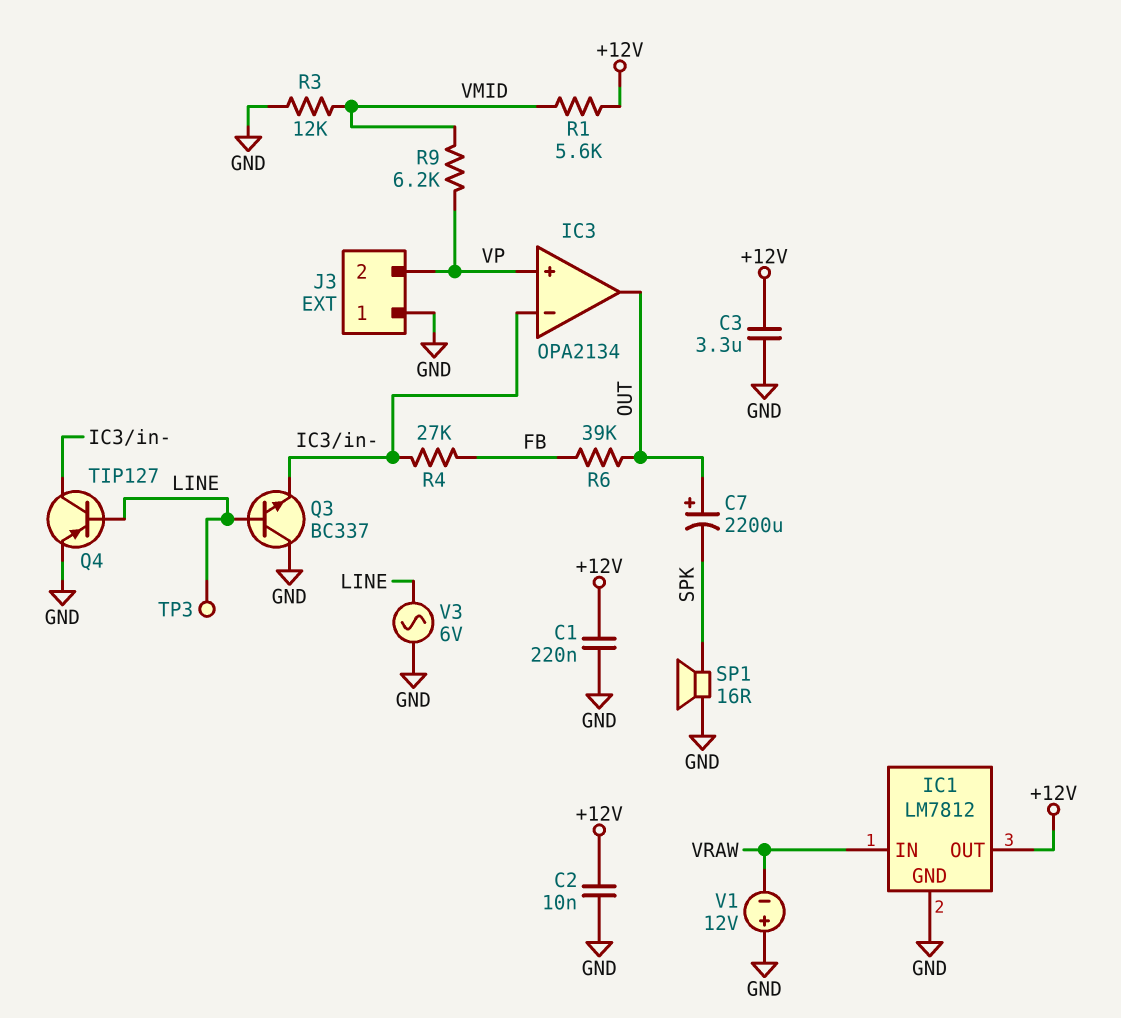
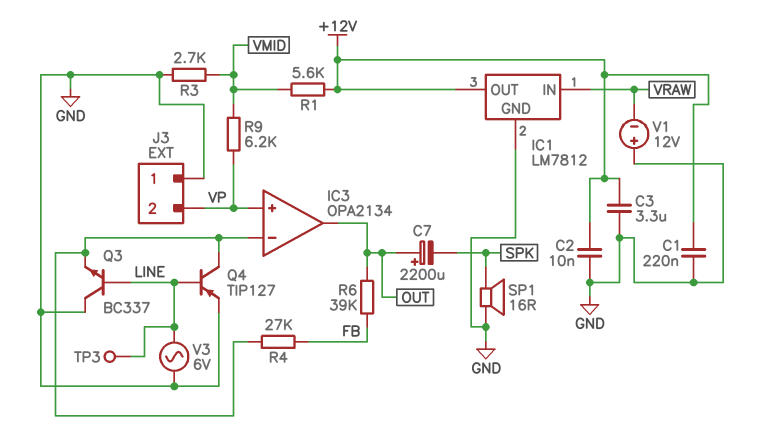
R3: 12k (GND, VMID) -> 2.7k (GND, VMID)

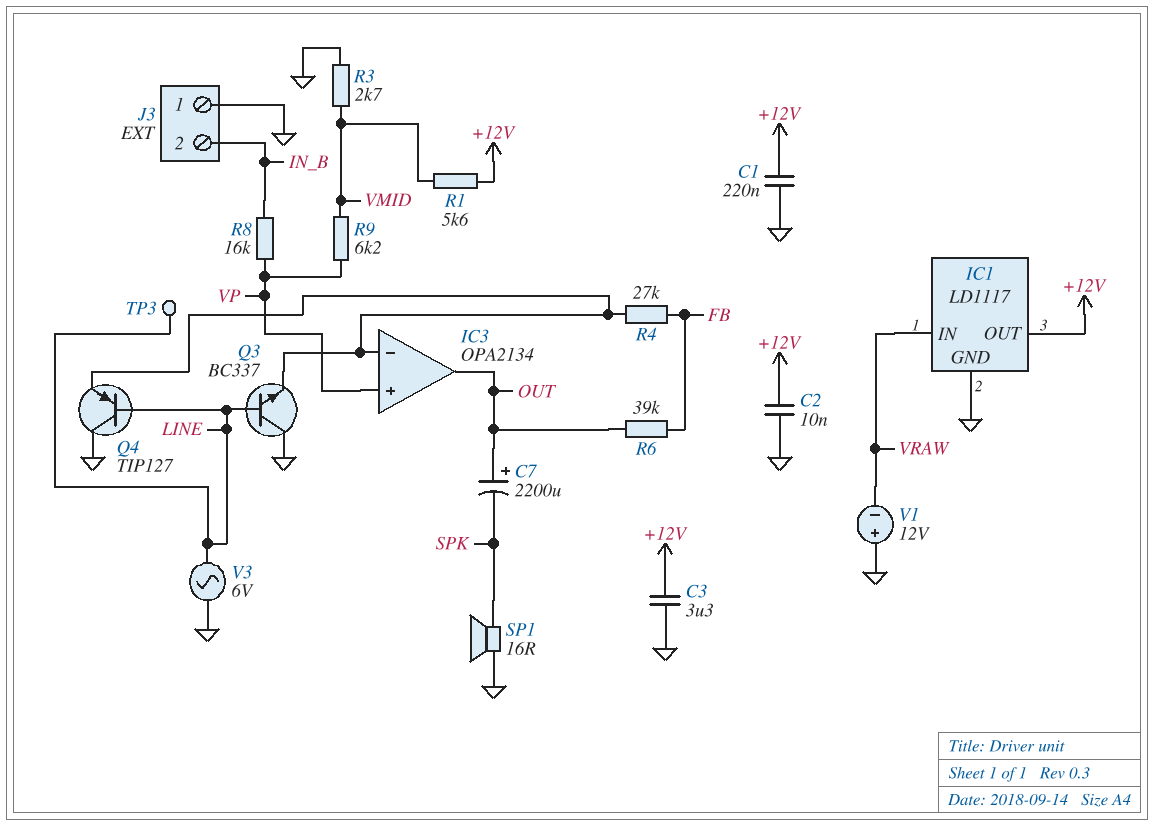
IC1: LM7812 -> LD1117
J3 pin 2: VP -> IN_B
Q4: PNP TIP127 (B LINE, C IC3/in-, E GND) -> PNP TIP127 (B LINE, C GND, E IC3/in-)
R8: none -> 16k (IN_B, VP)

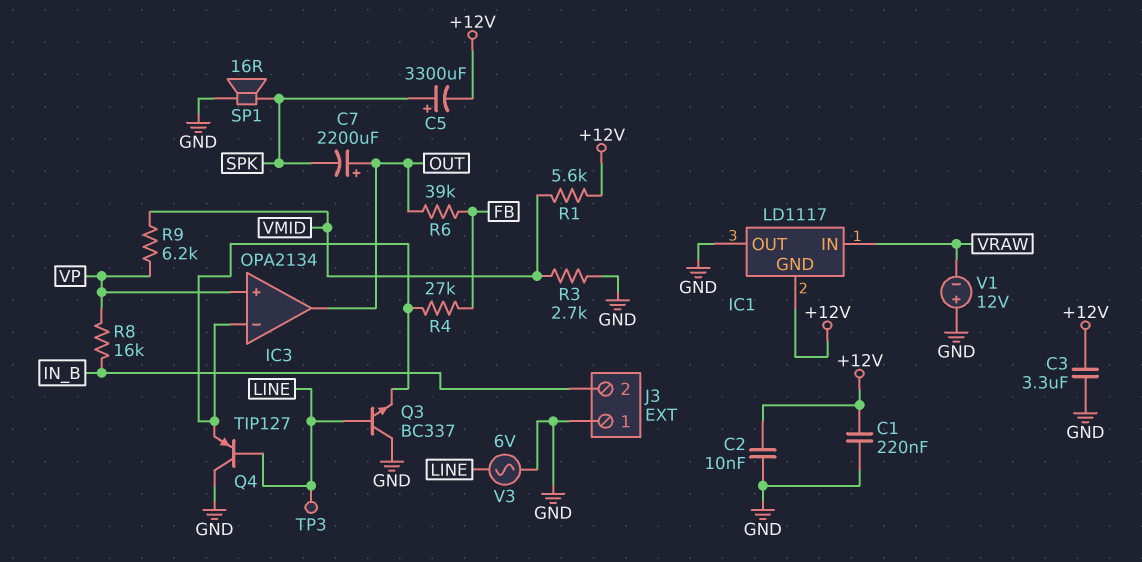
C5: none -> 3300uF (plus SPK, minus +12V)
IC1 pin GND: GND -> +12V
IC1 pin OUT: +12V -> GND

